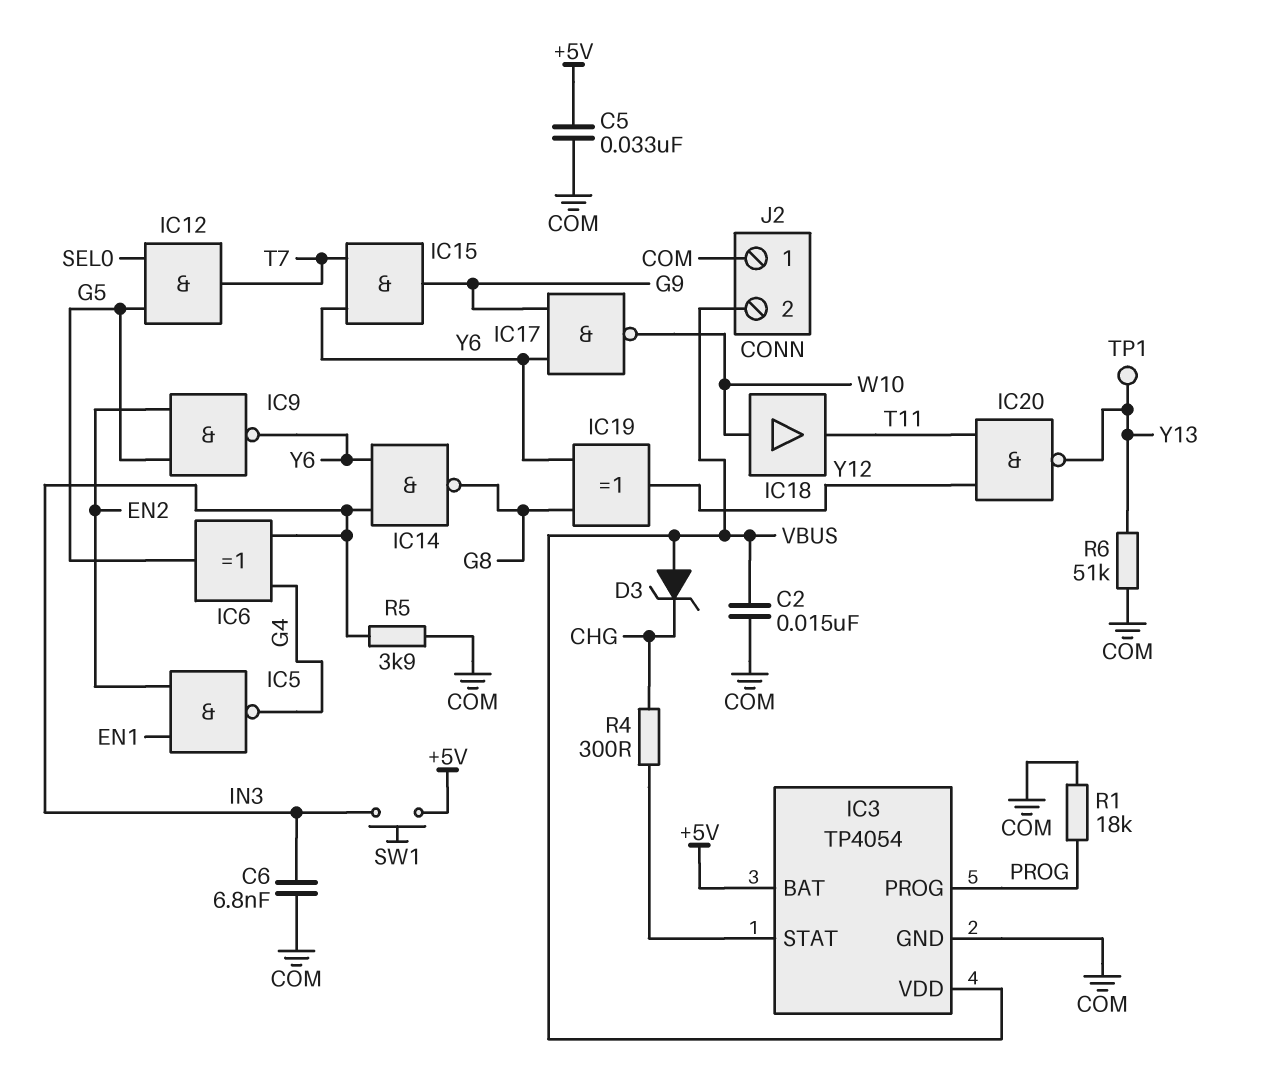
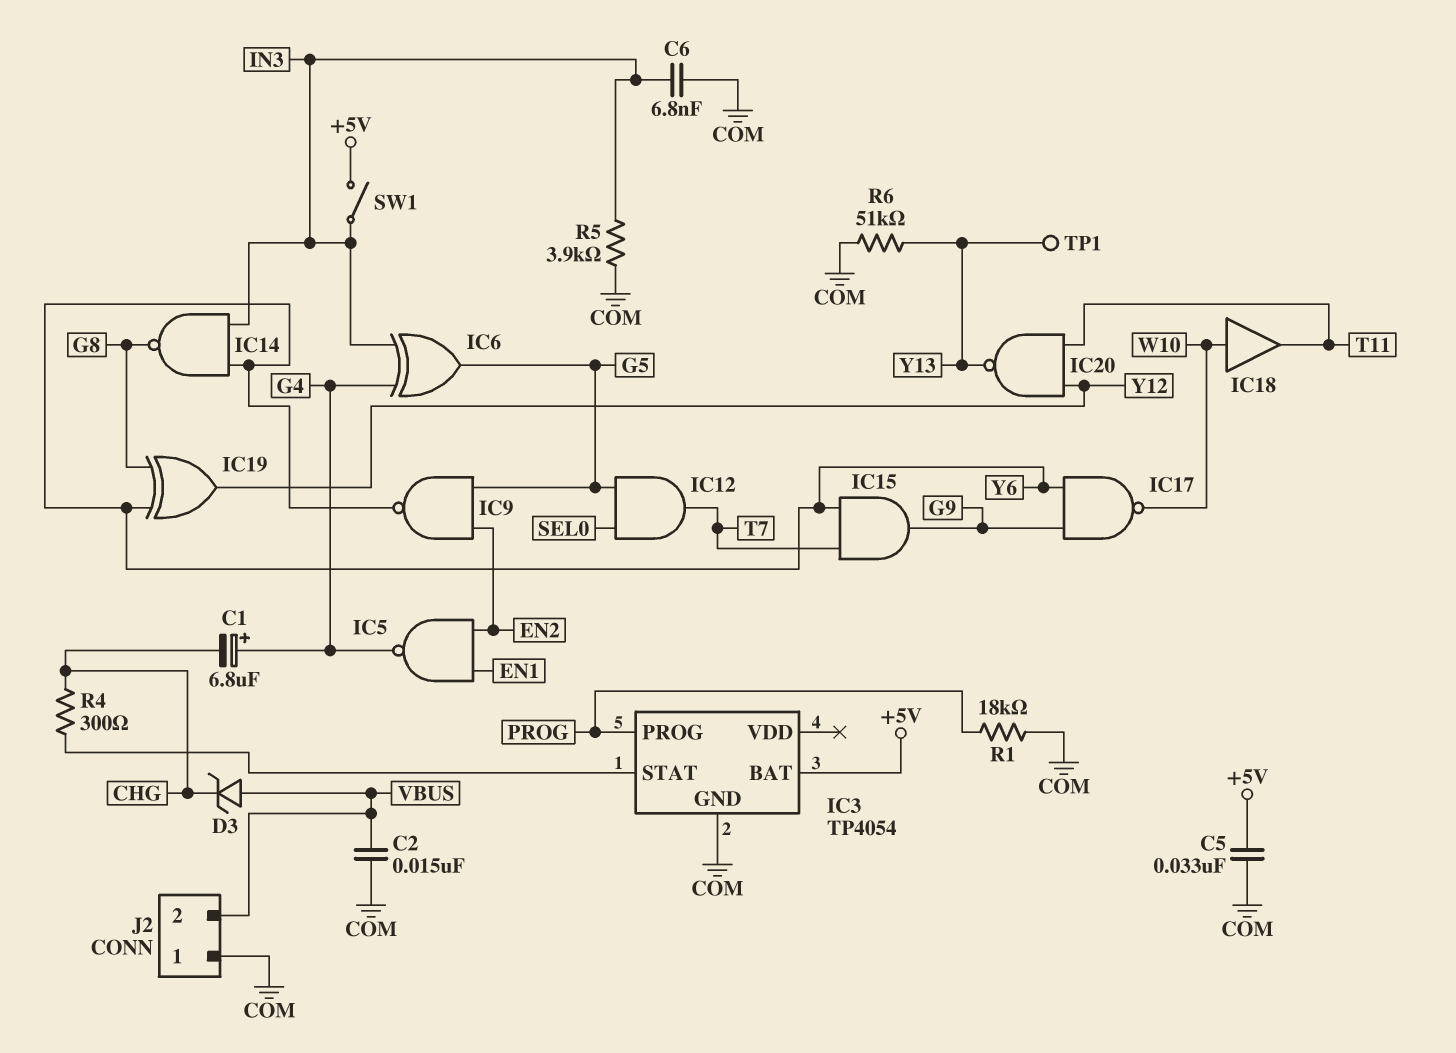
C1: none -> 6.8uF (plus G4, minus CHG)
IC3 pin VDD: VBUS -> none
SW1: button (+5V, IN3) -> switch (+5V, IN3)

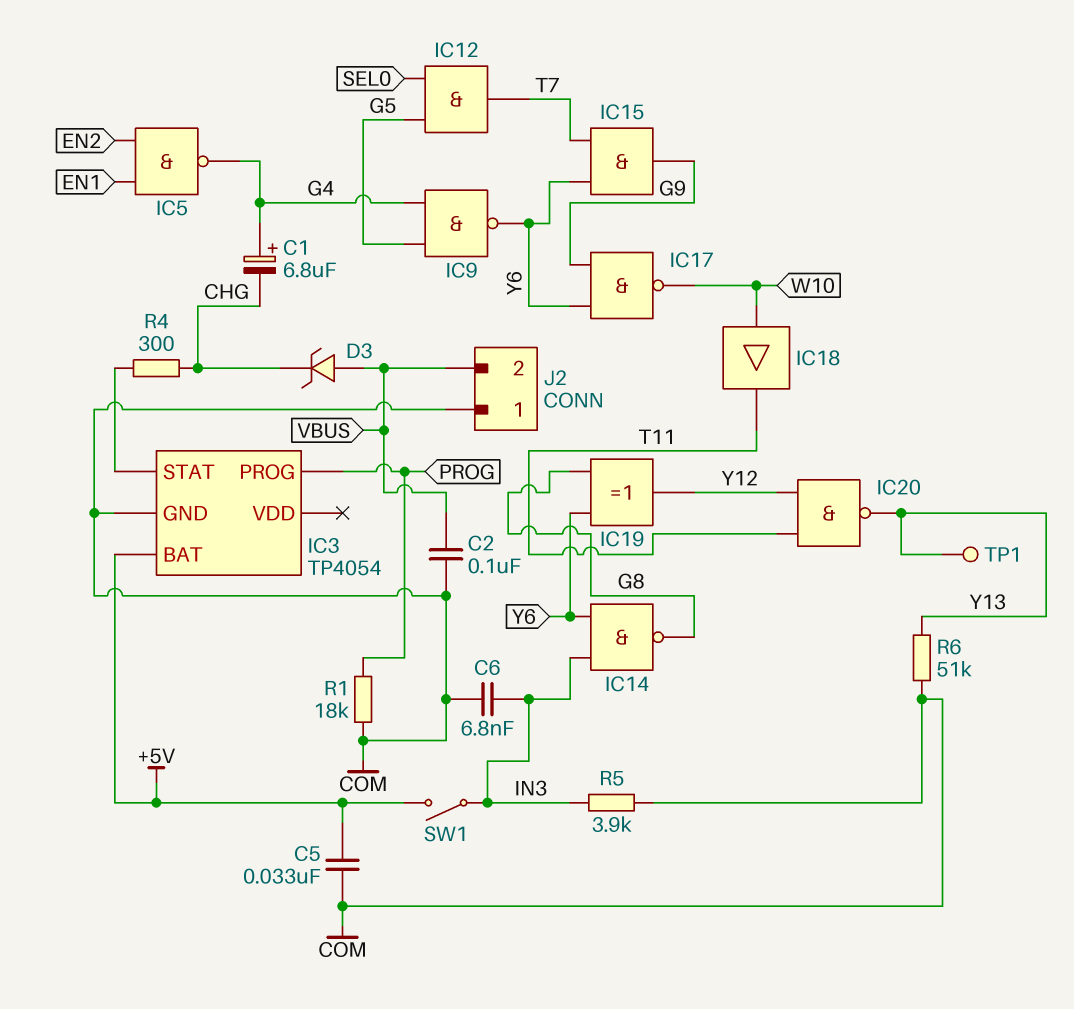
C2: 15nF (COM, VBUS) -> 100nF (COM, VBUS)
IC6: XOR (in G4, in IN3, out G5) -> none
IC9: NAND (in EN2, in G5, out Y6) -> NAND (in G4, in G5, out Y6)

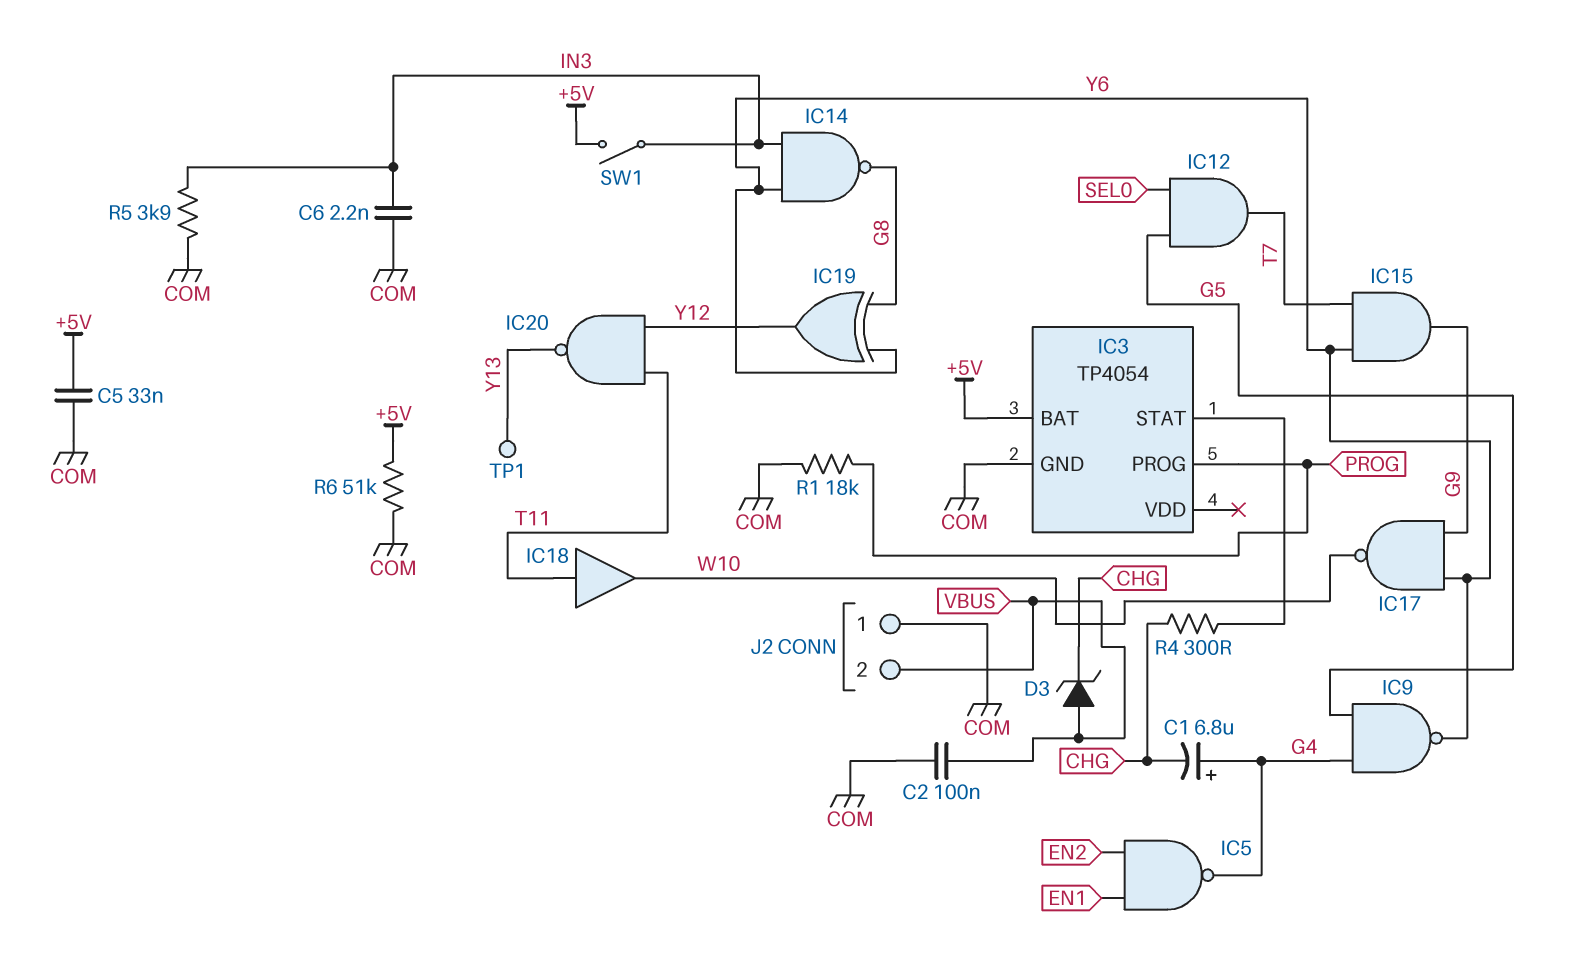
C6: 6.8nF (COM, IN3) -> 2.2nF (COM, IN3)
IC18: buffer (in W10, out T11) -> buffer (in T11, out W10)
R6: 51k (COM, Y13) -> 51k (+5V, COM)

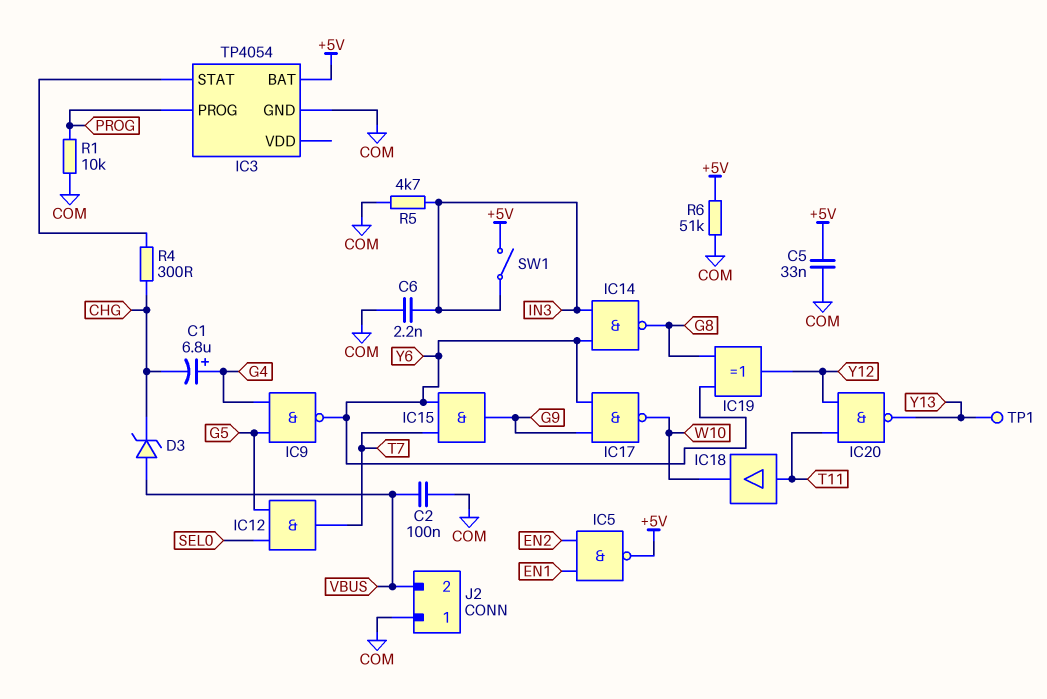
IC5: NAND (in EN1, in EN2, out G4) -> NAND (in EN1, in EN2, out +5V)
R1: 18k (COM, PROG) -> 10k (COM, PROG)
R5: 3.9k (COM, IN3) -> 4.7k (COM, IN3)

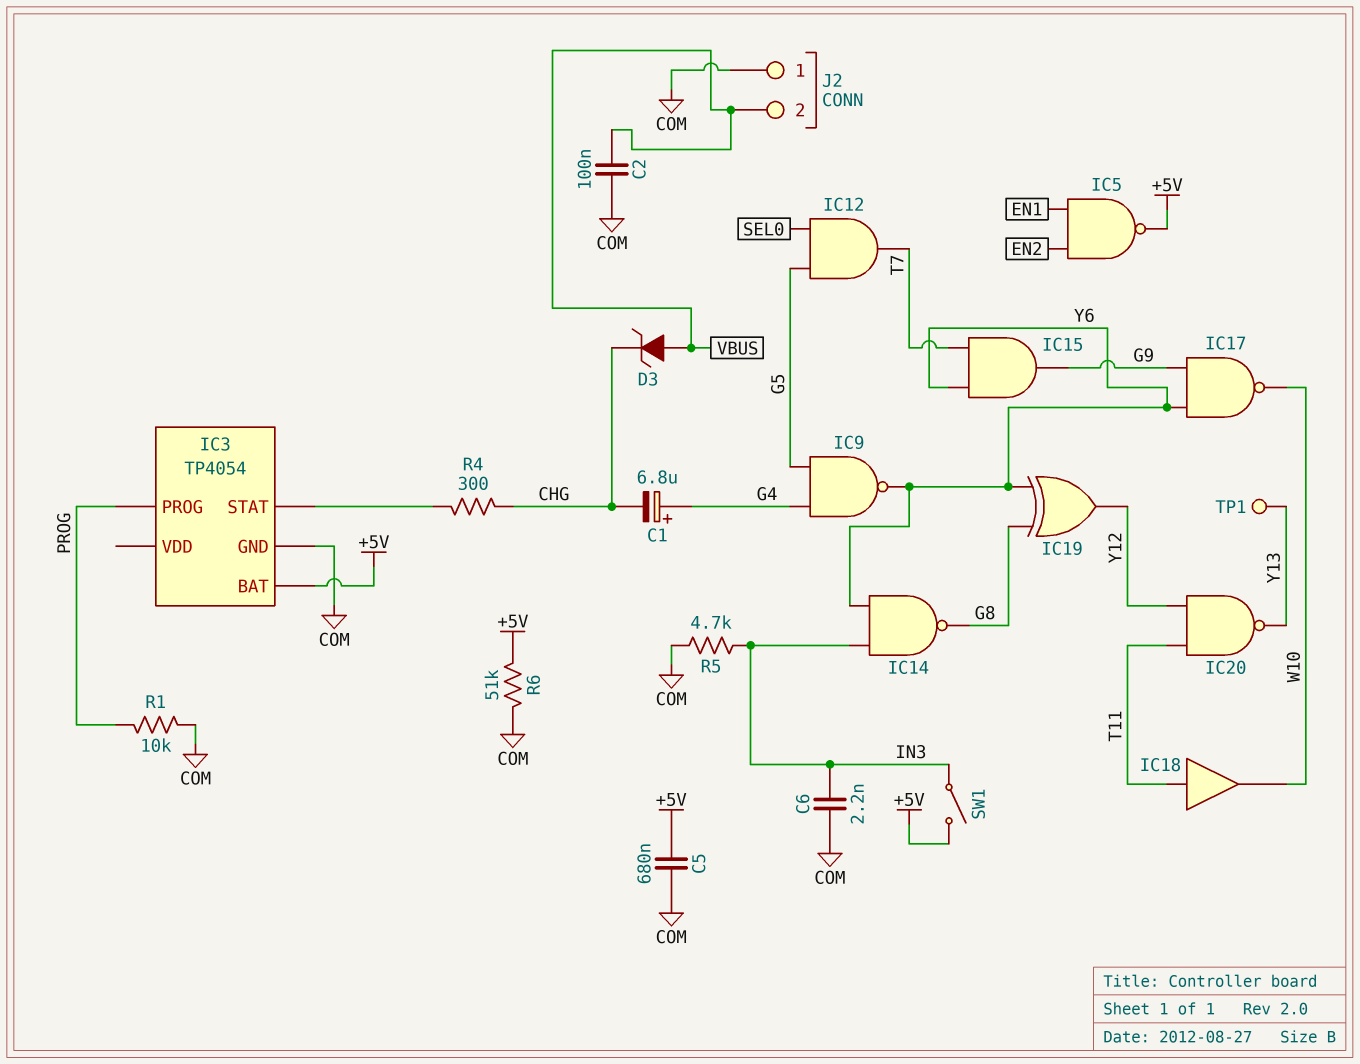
C5: 33nF (+5V, COM) -> 680nF (+5V, COM)

